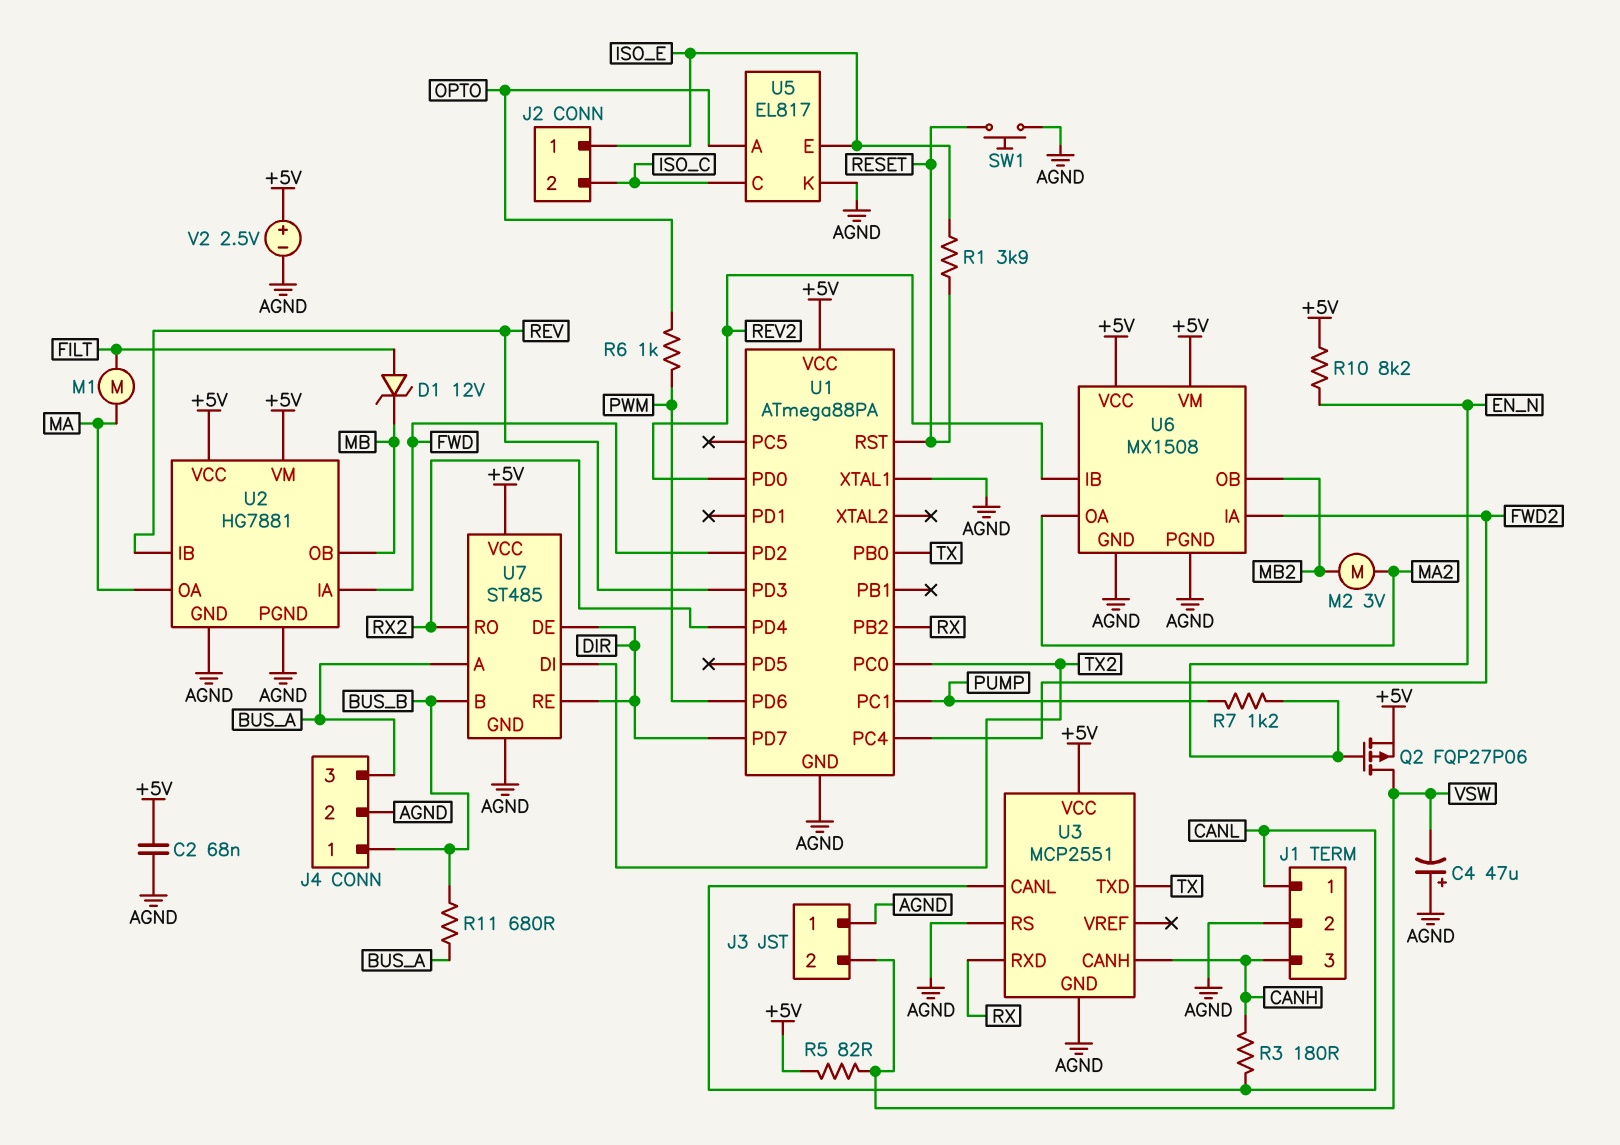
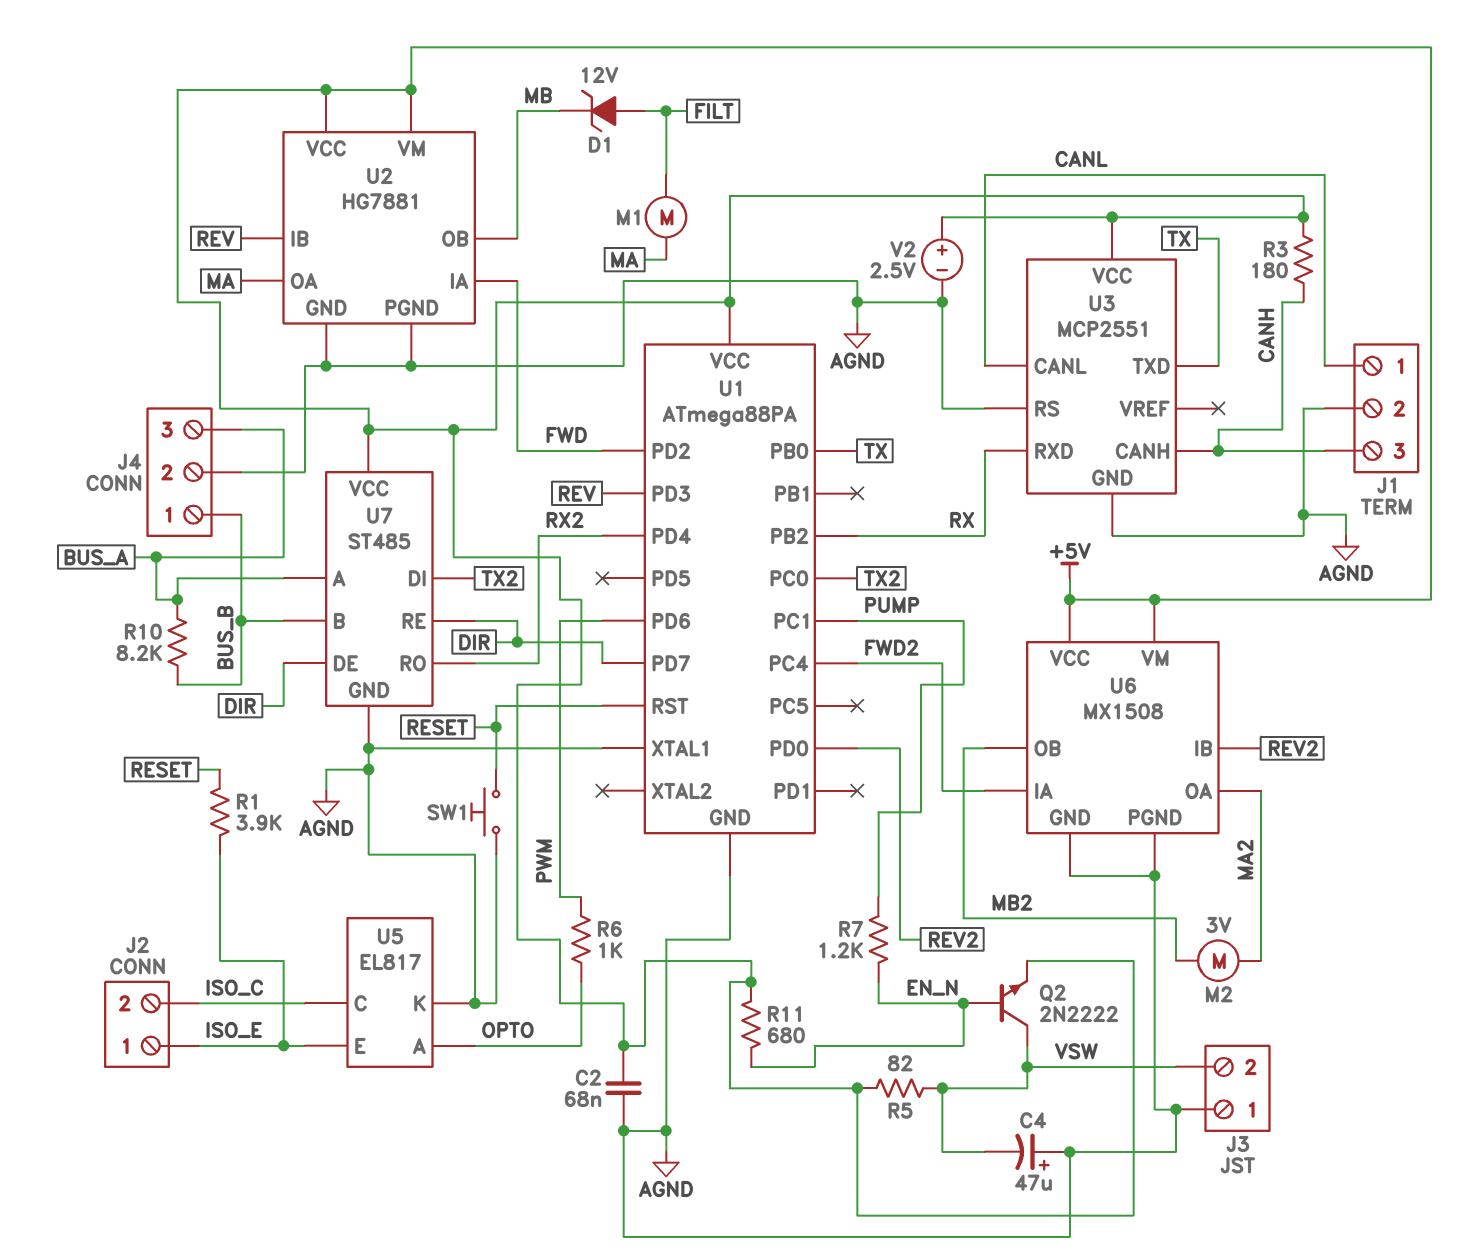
Q2: PMOS FQP27P06 (G EN_N, D VSW, S +5V) -> NPN 2N2222 (B EN_N, C VSW, E +5V)
R3: 180 (CANH, CANL) -> 180 (+5V, CANH)
R10: 8.2k (+5V, EN_N) -> 8.2k (BUS_A, BUS_B)
R11: 680 (BUS_A, BUS_B) -> 680 (+5V, EN_N)

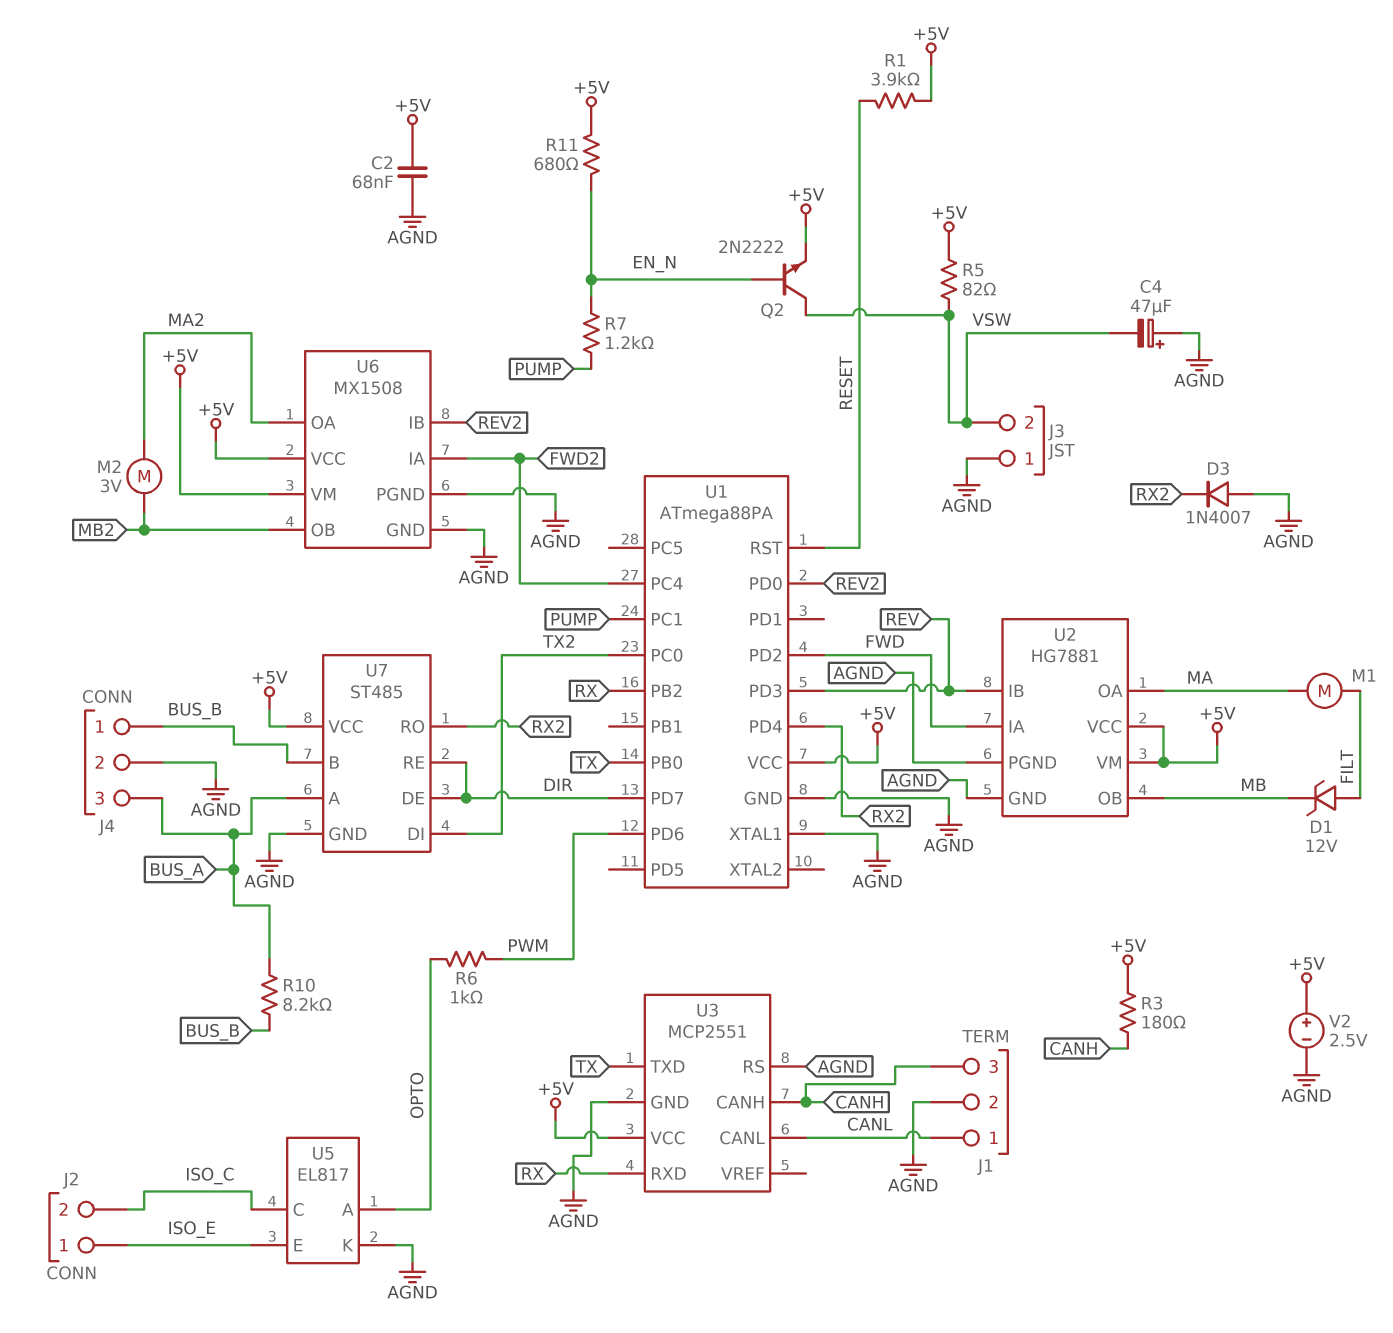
D3: none -> diode 1N4007 (A AGND, K RX2)
R1: 3.9k (ISO_E, RESET) -> 3.9k (+5V, RESET)
SW1: button (AGND, RESET) -> none

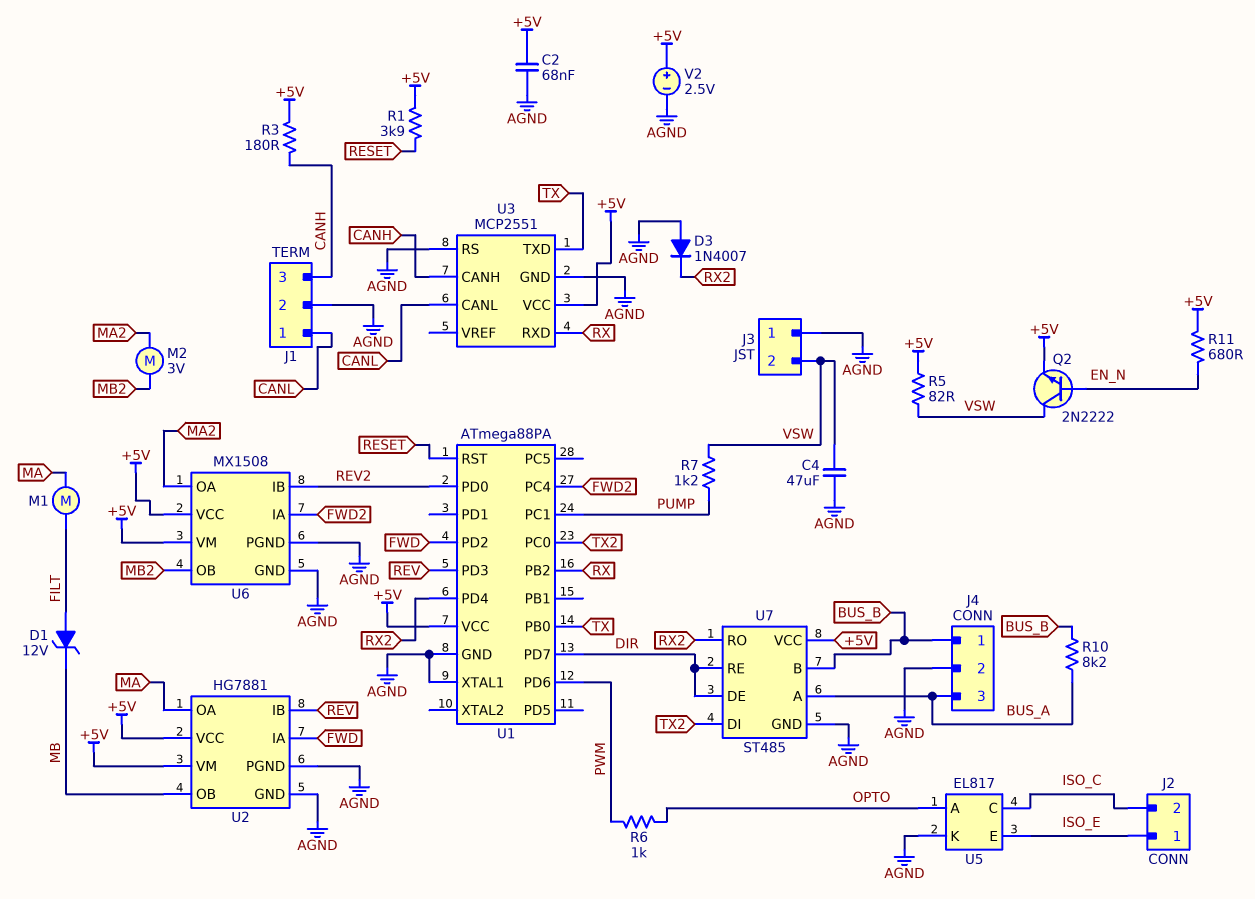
C4: 47uF (plus AGND, minus VSW) -> 47uF (AGND, VSW)
R7: 1.2k (EN_N, PUMP) -> 1.2k (PUMP, VSW)

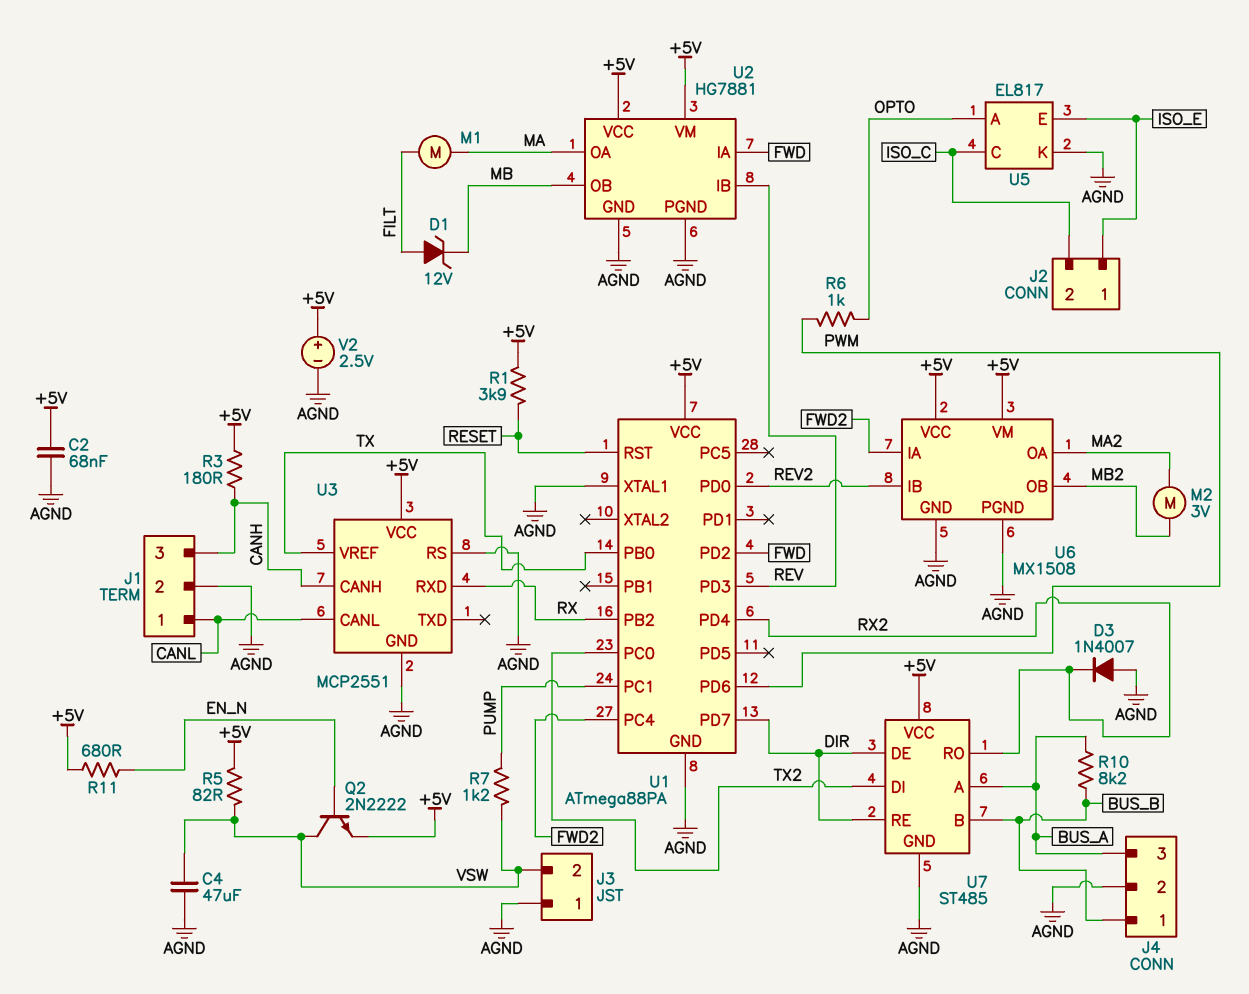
U3 pin TXD: TX -> none
U3 pin VREF: none -> TX

